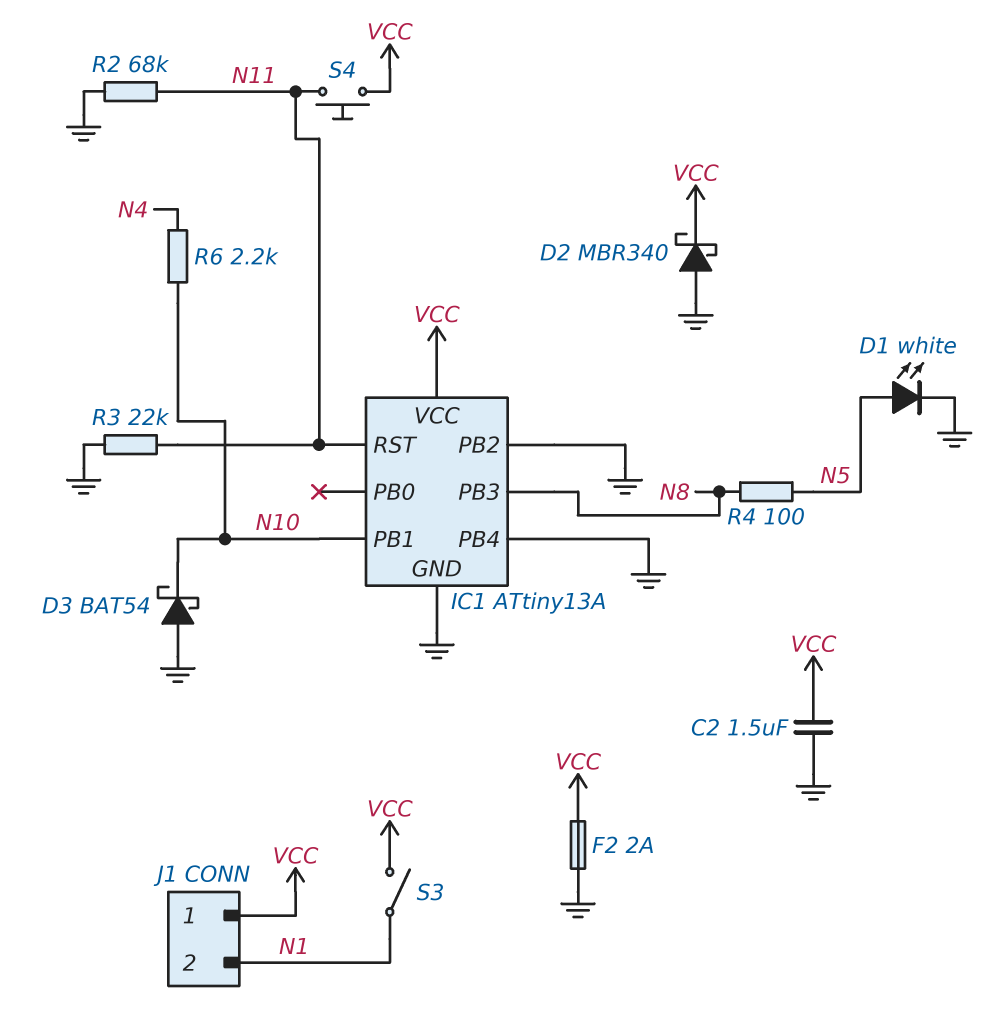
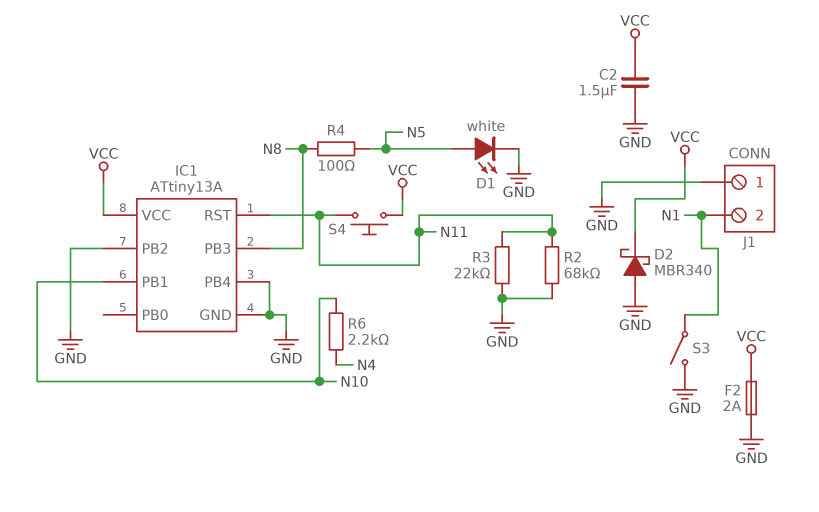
D3: schottky BAT54 (A GND, K N10) -> none
J1 pin 1: VCC -> GND
S3: switch (N1, VCC) -> switch (GND, N1)

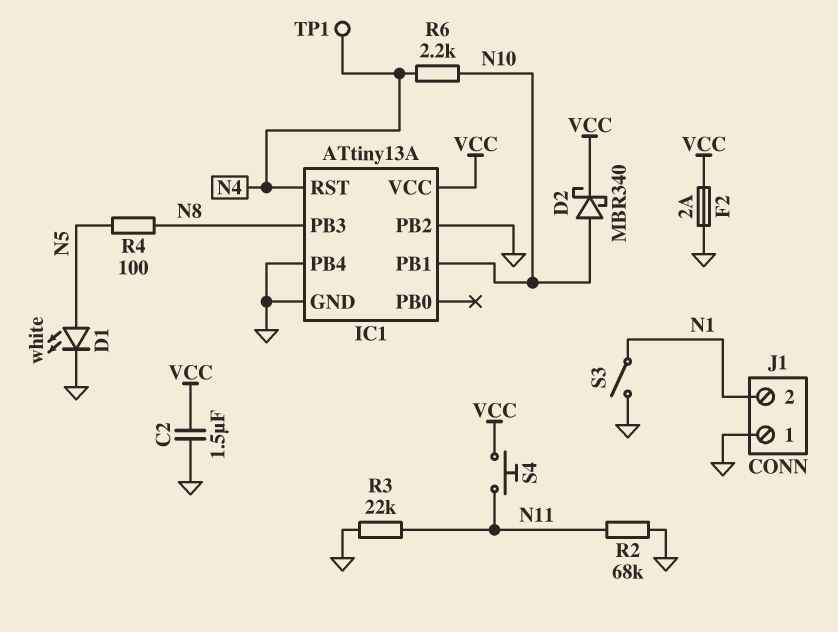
D2: schottky MBR340 (A GND, K VCC) -> schottky MBR340 (A N10, K VCC)
IC1 pin RST: N11 -> N4
TP1: none -> test point (N4)

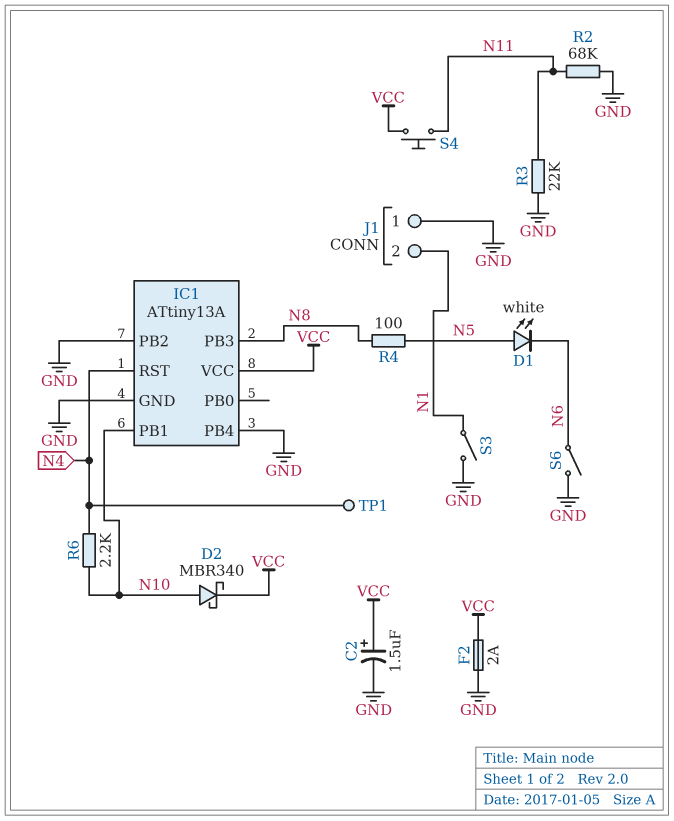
C2: 1.5uF (GND, VCC) -> 1.5uF (plus VCC, minus GND)
D1: LED white (A N5, K GND) -> LED white (A N5, K N6)
S6: none -> switch (GND, N6)

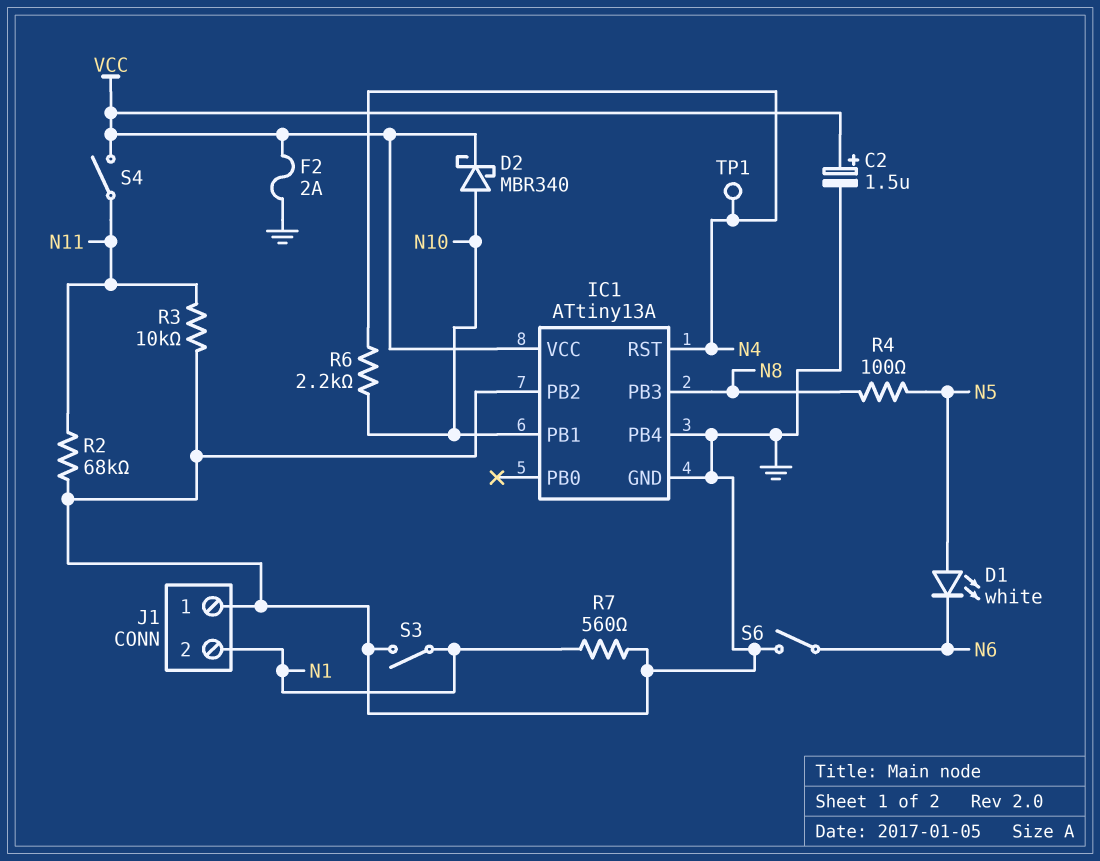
R3: 22k (GND, N11) -> 10k (GND, N11)
R7: none -> 560 (GND, N1)
S4: button (N11, VCC) -> switch (N11, VCC)

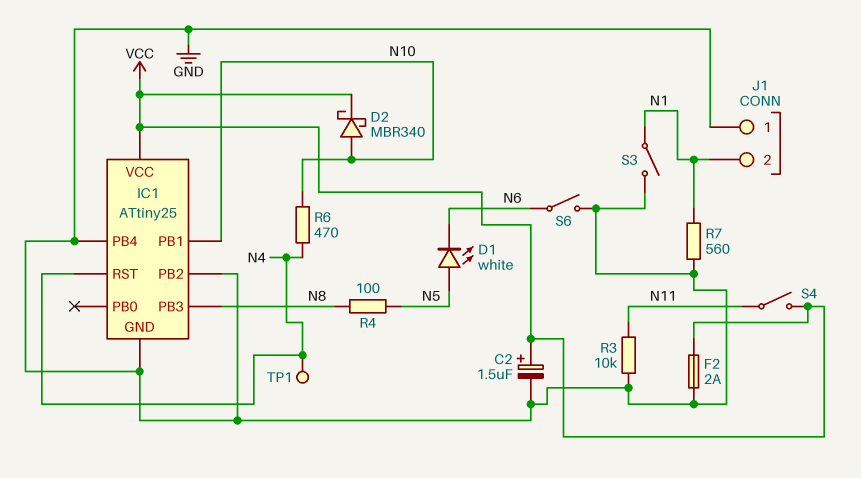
IC1: ATtiny13A -> ATtiny25
R2: 68k (GND, N11) -> none
R6: 2.2k (N4, N10) -> 470 (N4, N10)

